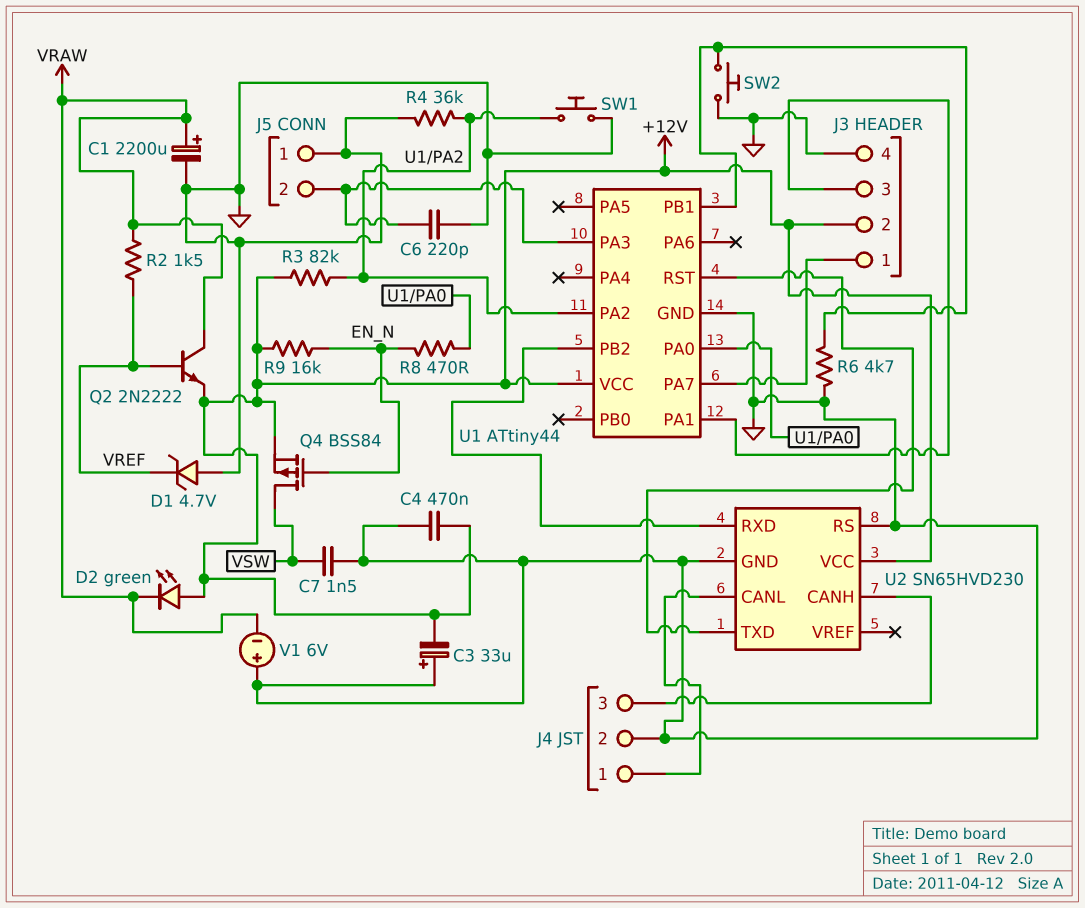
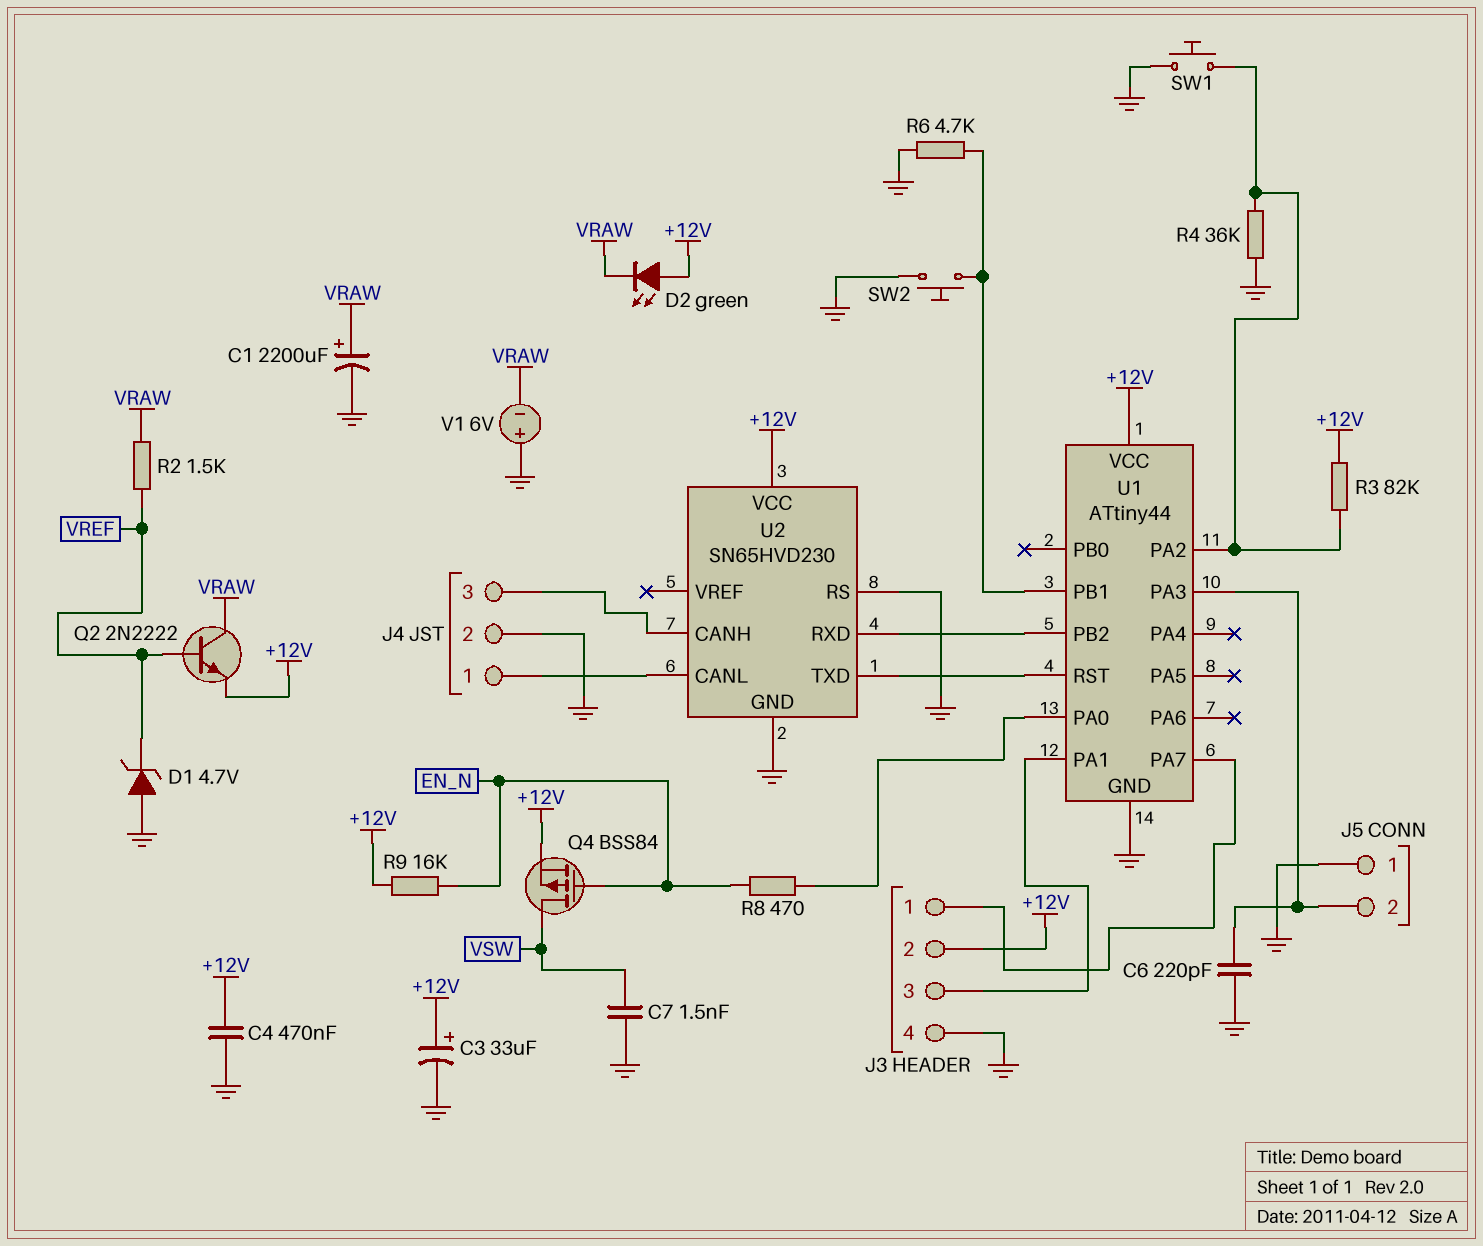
C3: 33uF (plus GND, minus +12V) -> 33uF (plus +12V, minus GND)

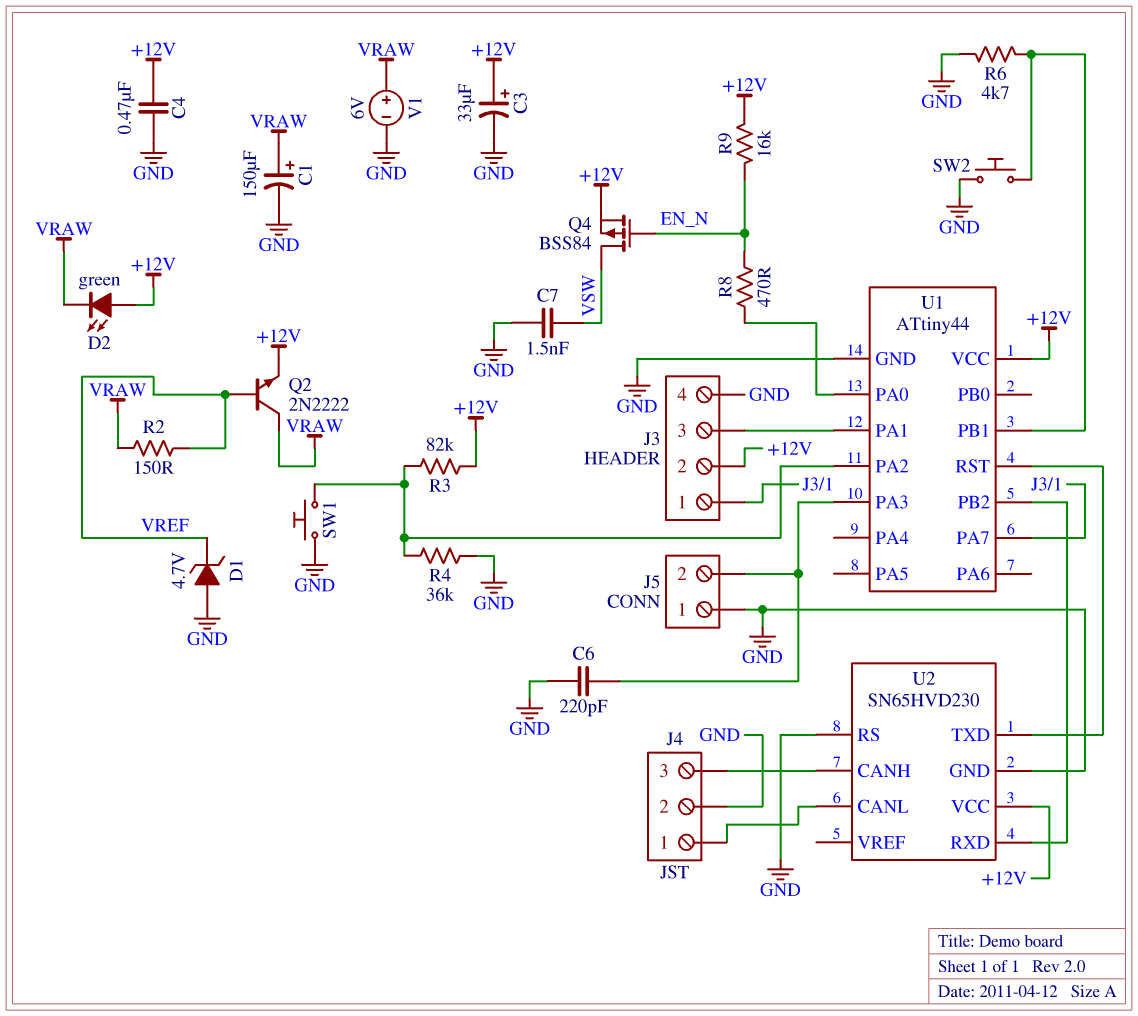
C1: 2200uF (plus VRAW, minus GND) -> 150uF (plus VRAW, minus GND)
R2: 1.5k (VRAW, VREF) -> 150 (VRAW, VREF)
V1: 6V (plus GND, minus VRAW) -> 6V (plus VRAW, minus GND)

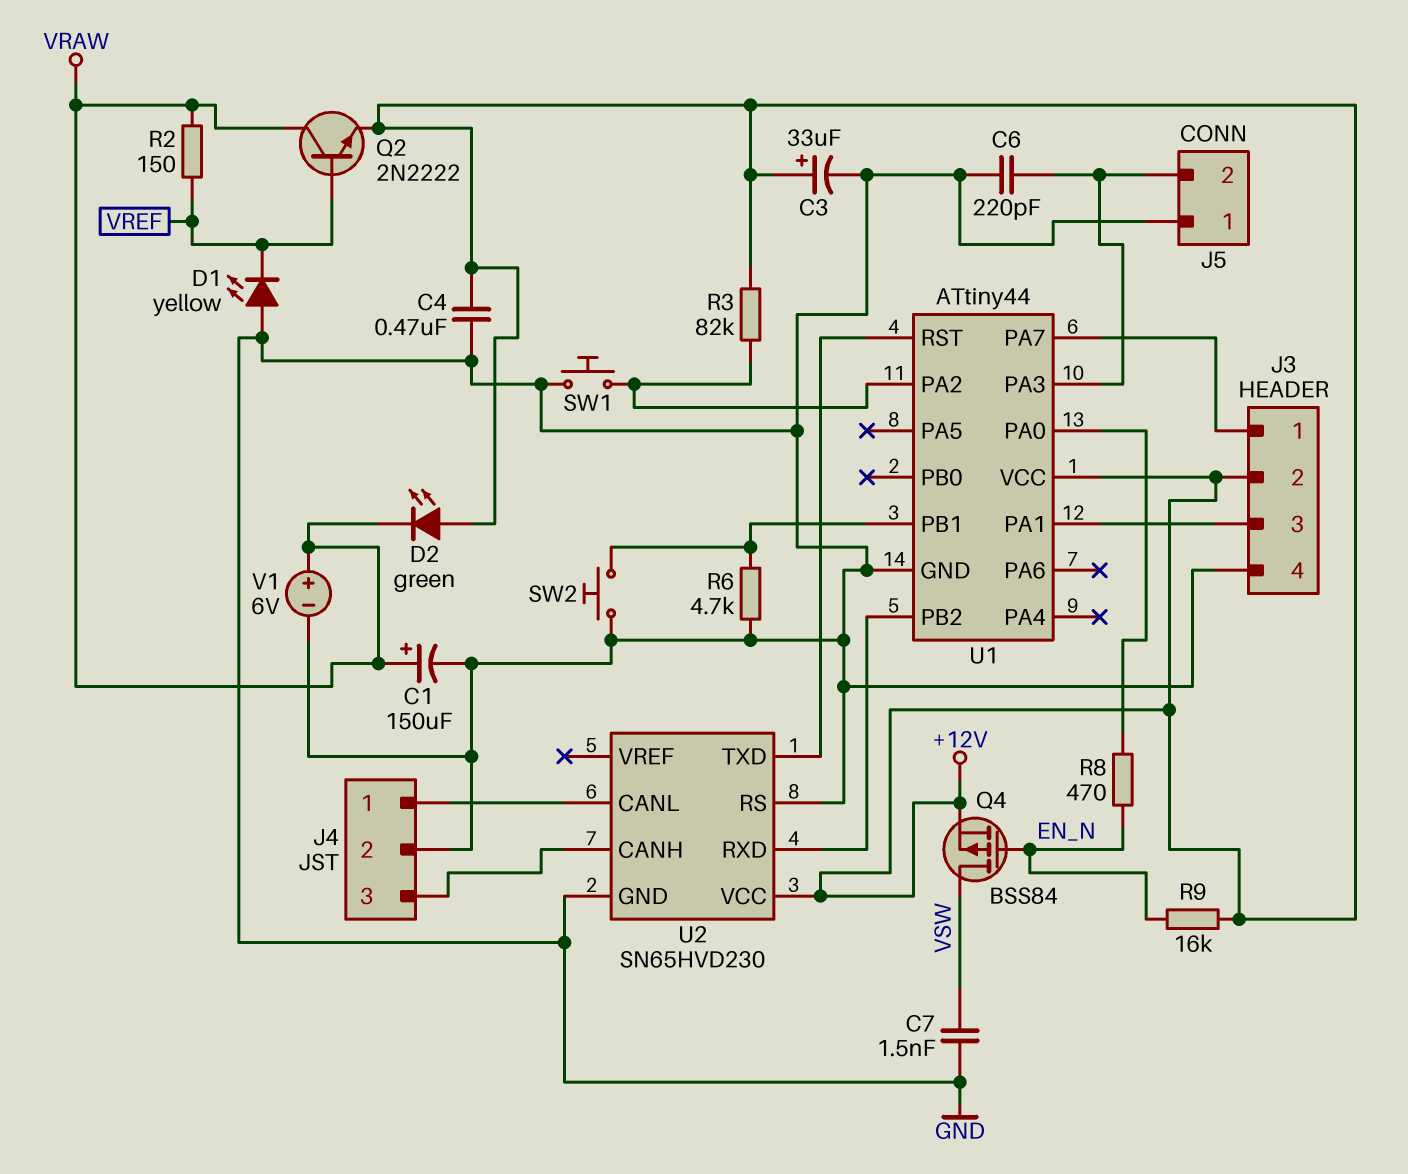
D1: zener 4.7V (A GND, K VREF) -> LED yellow (A GND, K VREF)
R4: 36k (GND, U1/PA2) -> none

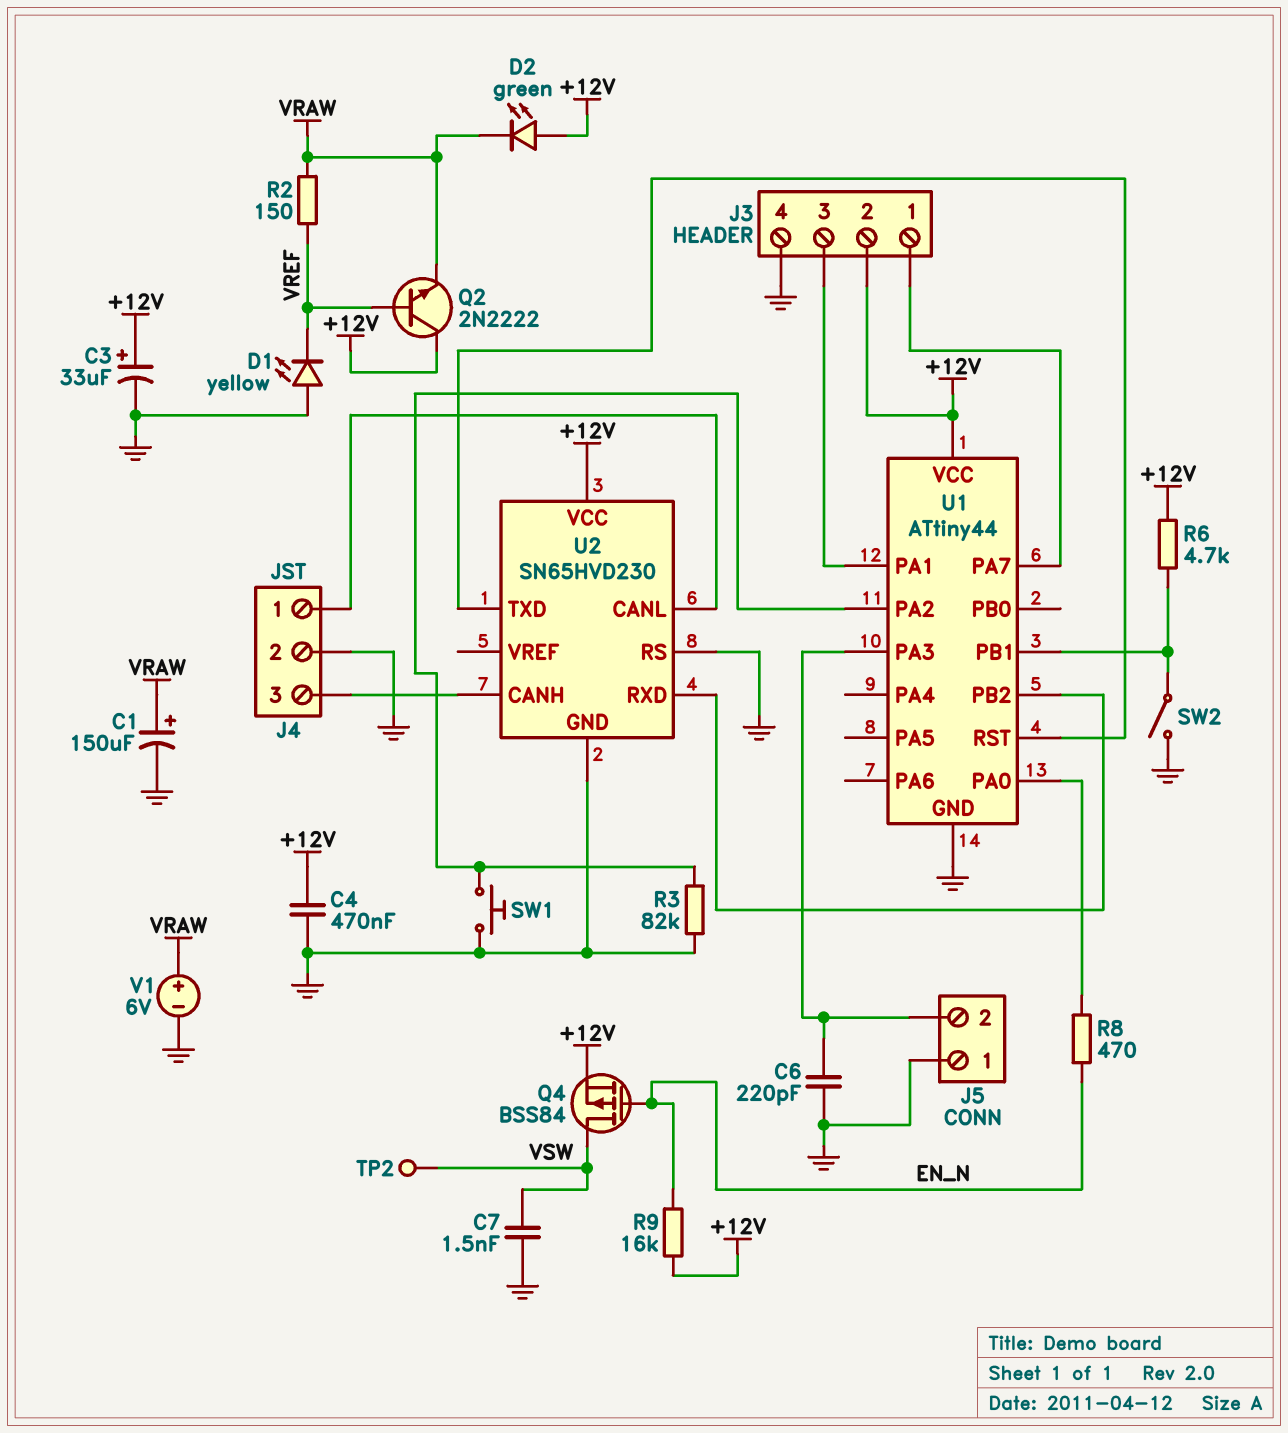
Q2: NPN 2N2222 (B VREF, C VRAW, E +12V) -> NPN 2N2222 (B VREF, C +12V, E VRAW)
R3: 82k (+12V, U1/PA2) -> 82k (GND, U1/PA2)
R6: 4.7k (GND, U1/PB1) -> 4.7k (+12V, U1/PB1)
SW2: button (GND, U1/PB1) -> switch (GND, U1/PB1)
TP2: none -> test point (VSW)

